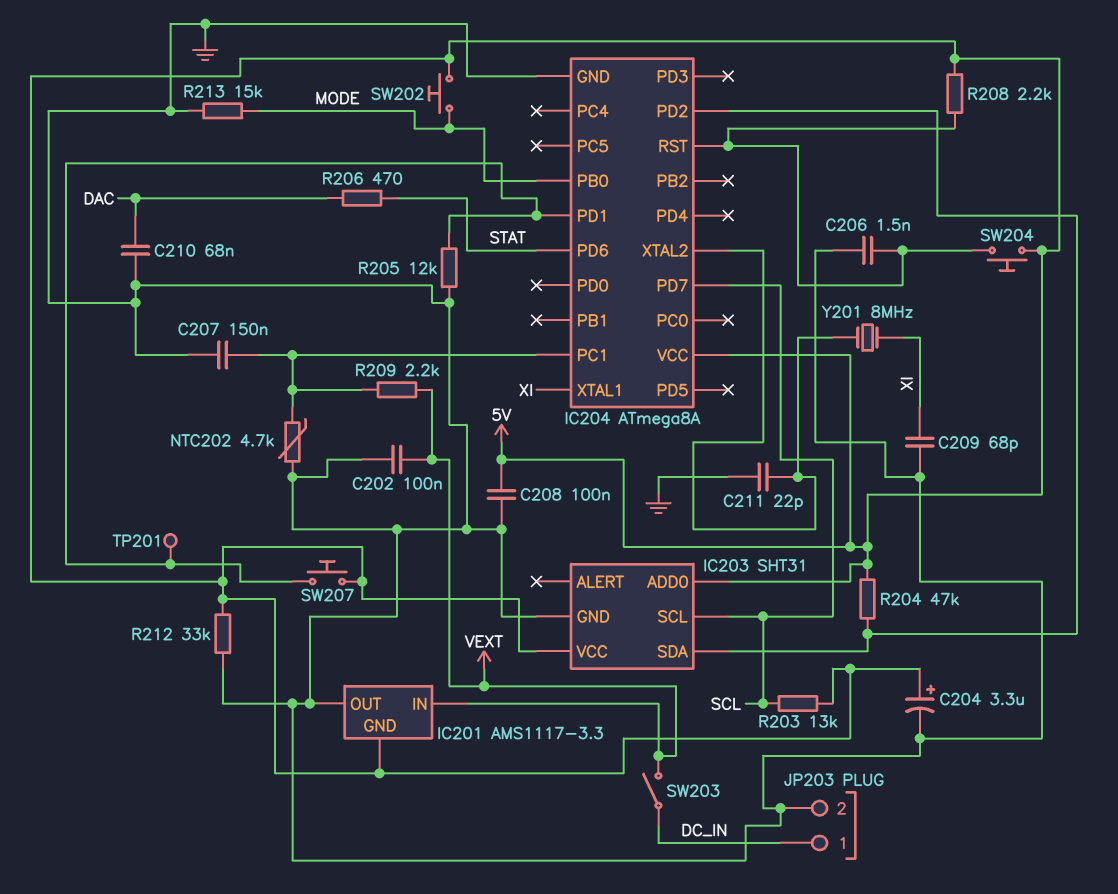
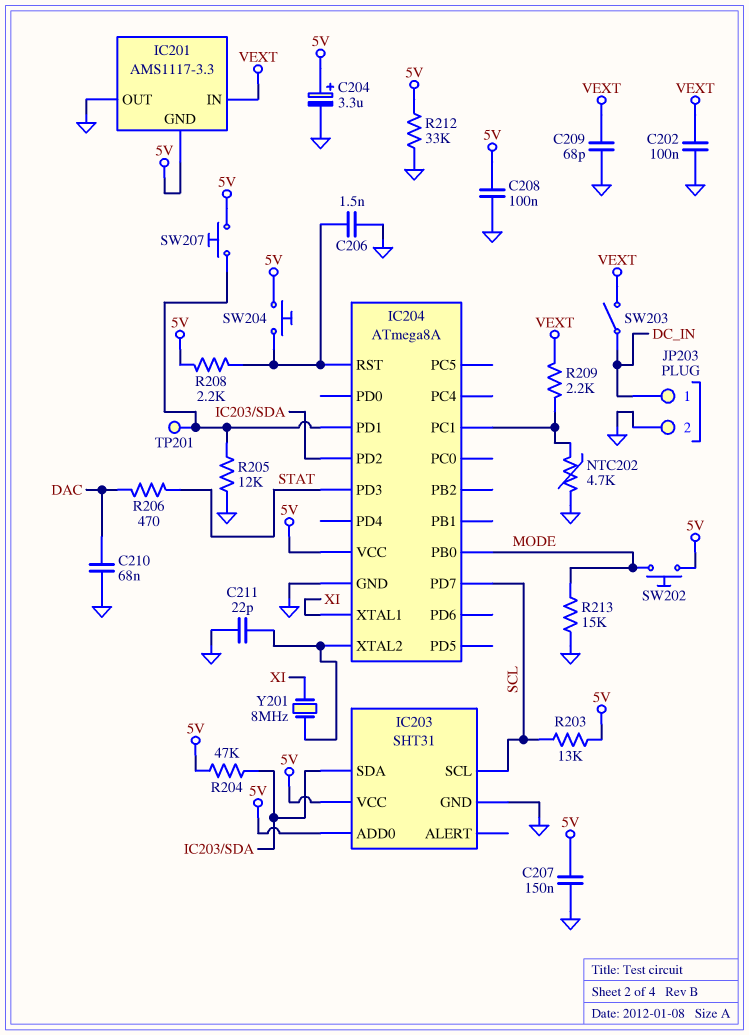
C207: 150nF (GND, IC204/PC1) -> 150nF (5V, GND)
C209: 68pF (GND, XI) -> 68pF (GND, VEXT)
IC204 pin PD3: none -> STAT
IC204 pin PD6: STAT -> none

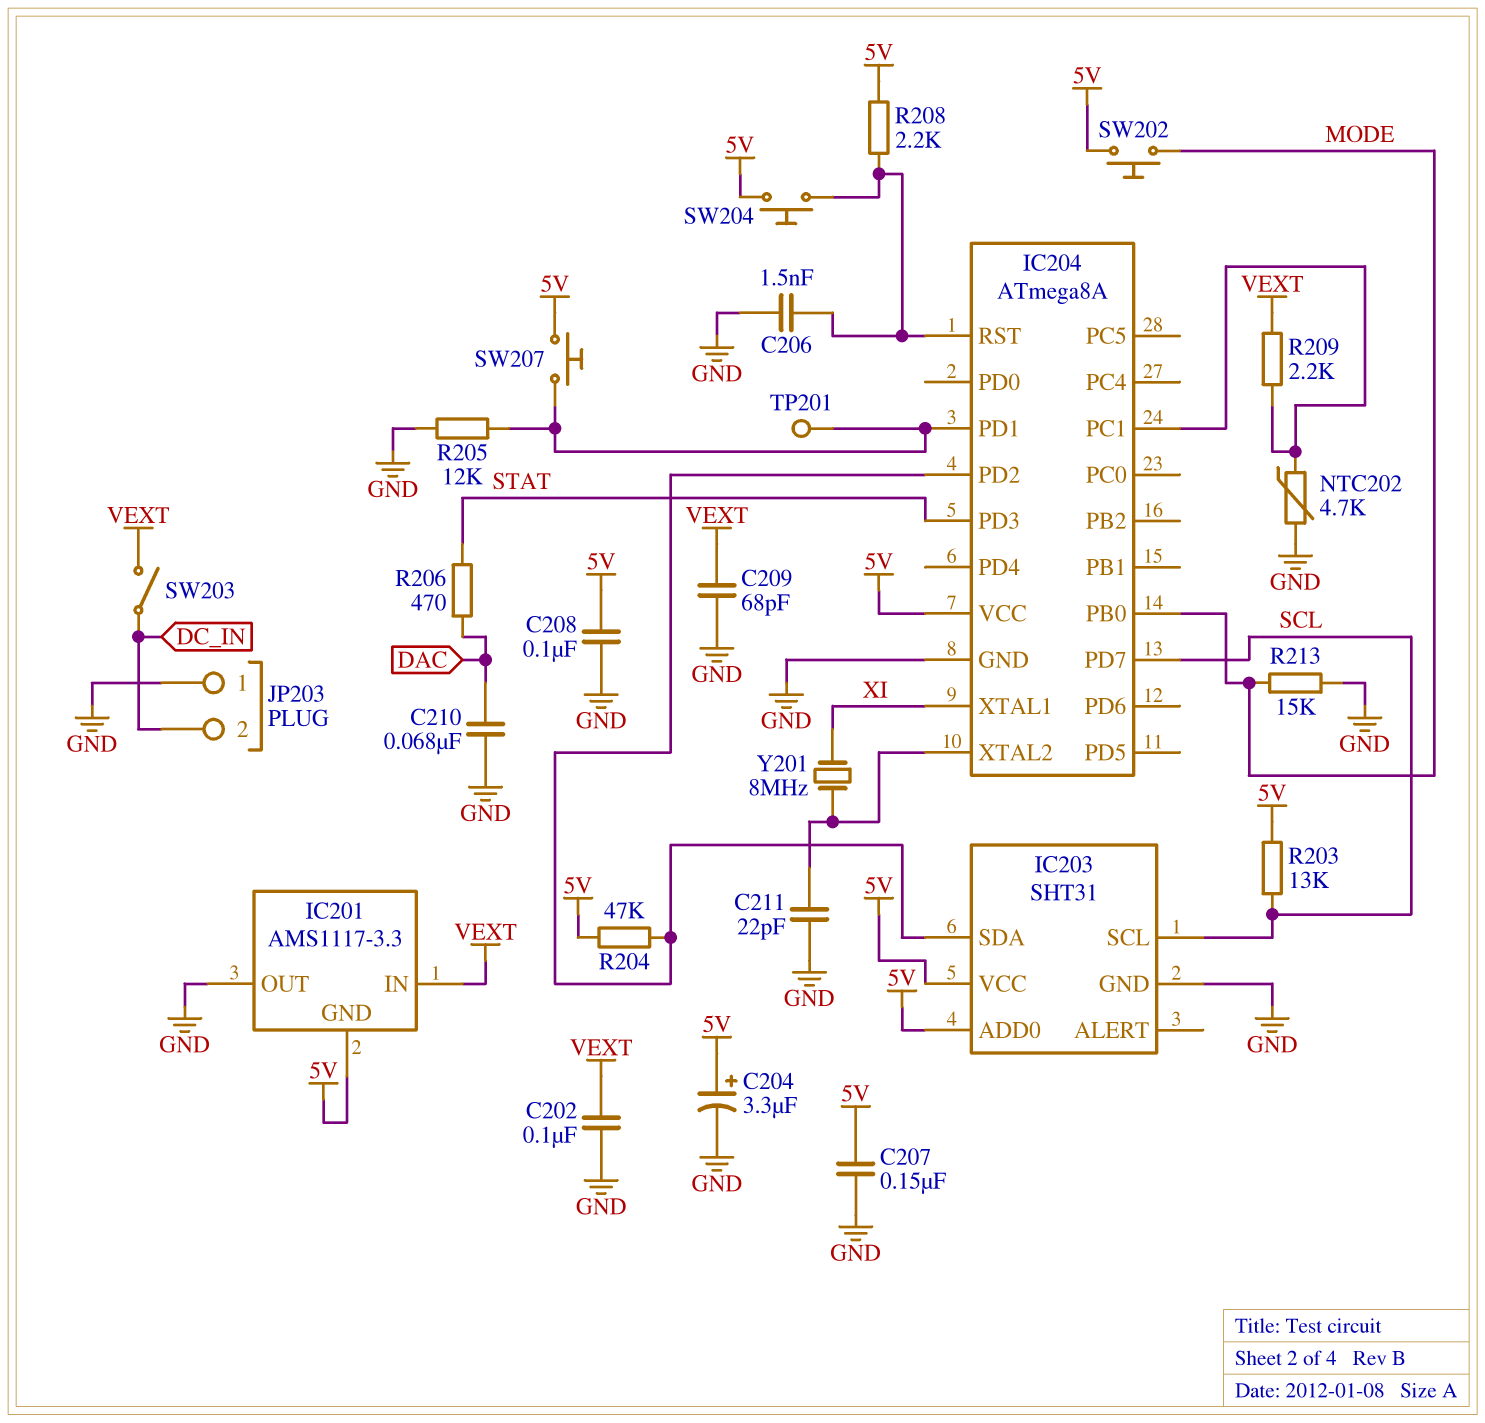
JP203 pin 1: DC_IN -> GND
JP203 pin 2: GND -> DC_IN
R212: 33k (5V, GND) -> none

